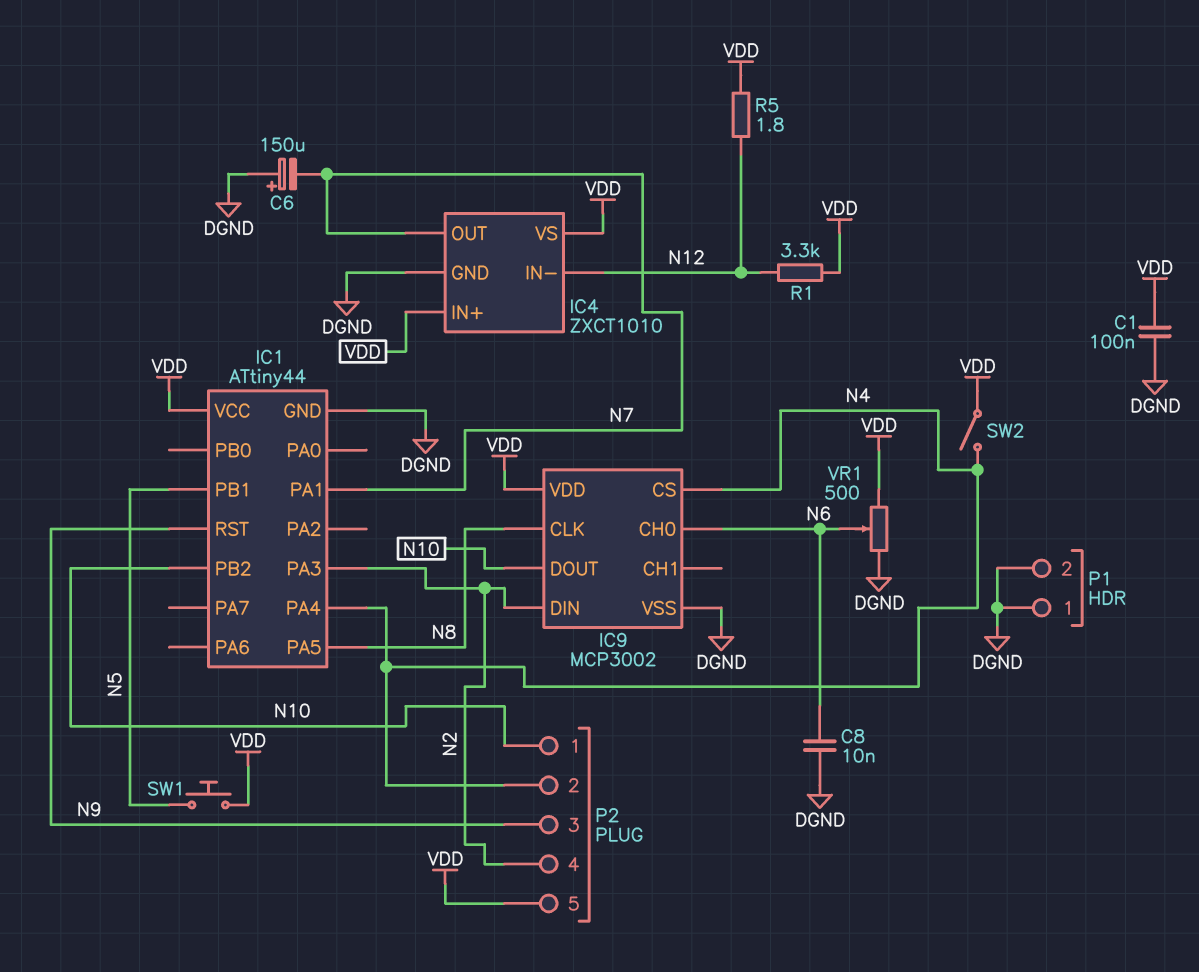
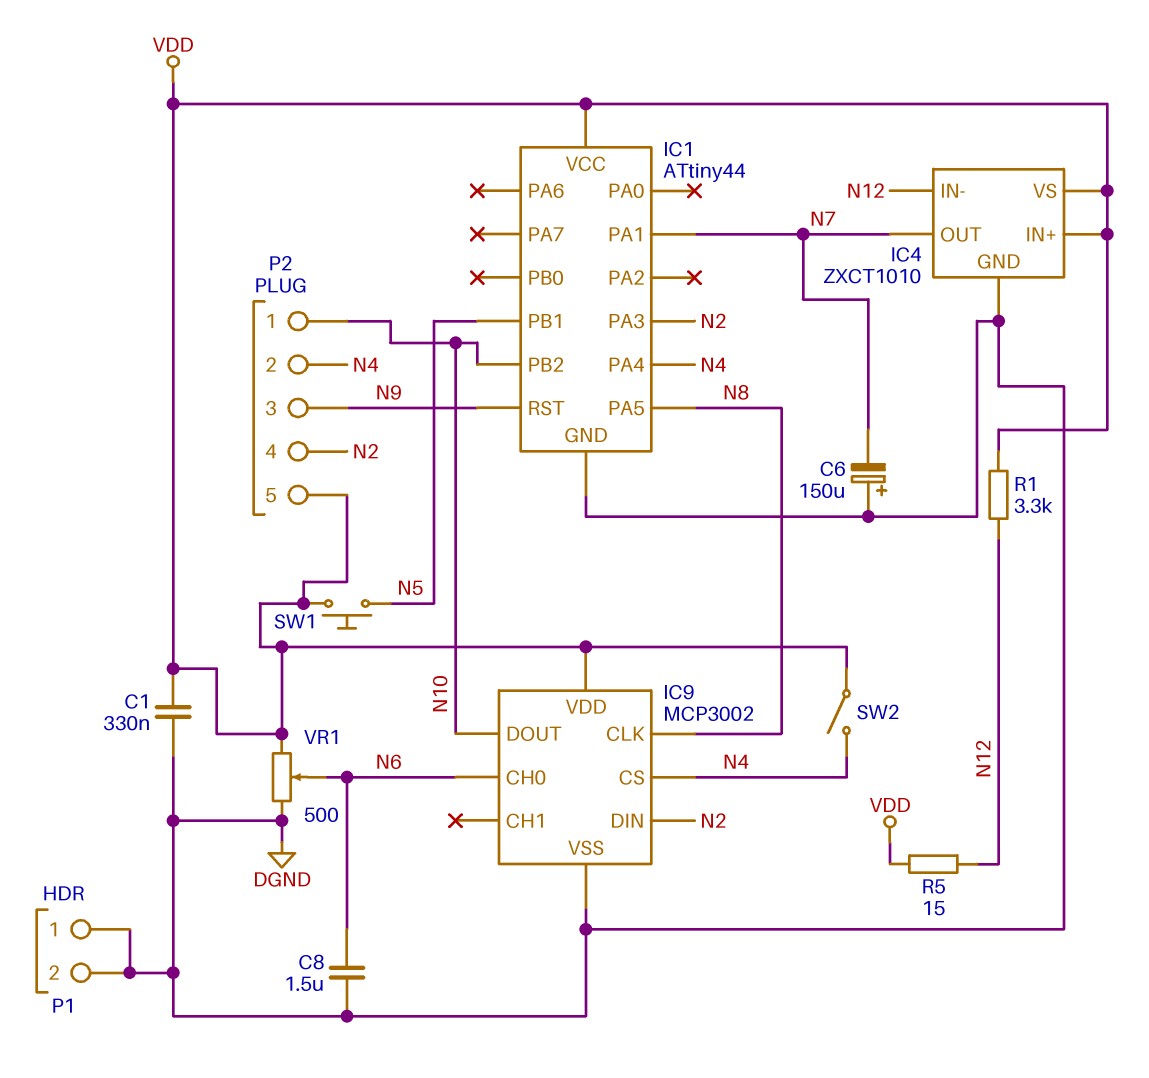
C1: 100nF (DGND, VDD) -> 330nF (DGND, VDD)
C8: 10nF (DGND, N6) -> 1.5uF (DGND, N6)
R5: 1.8 (N12, VDD) -> 15 (N12, VDD)

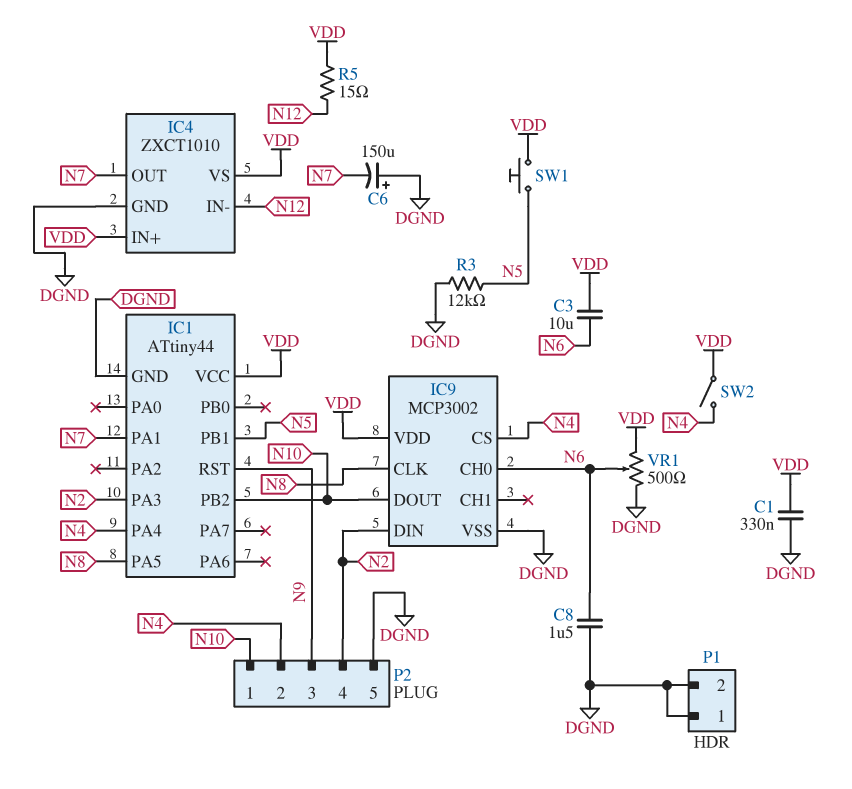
C3: none -> 10uF (N6, VDD)
P2 pin 5: VDD -> DGND
R1: 3.3k (N12, VDD) -> none
R3: none -> 12k (DGND, N5)

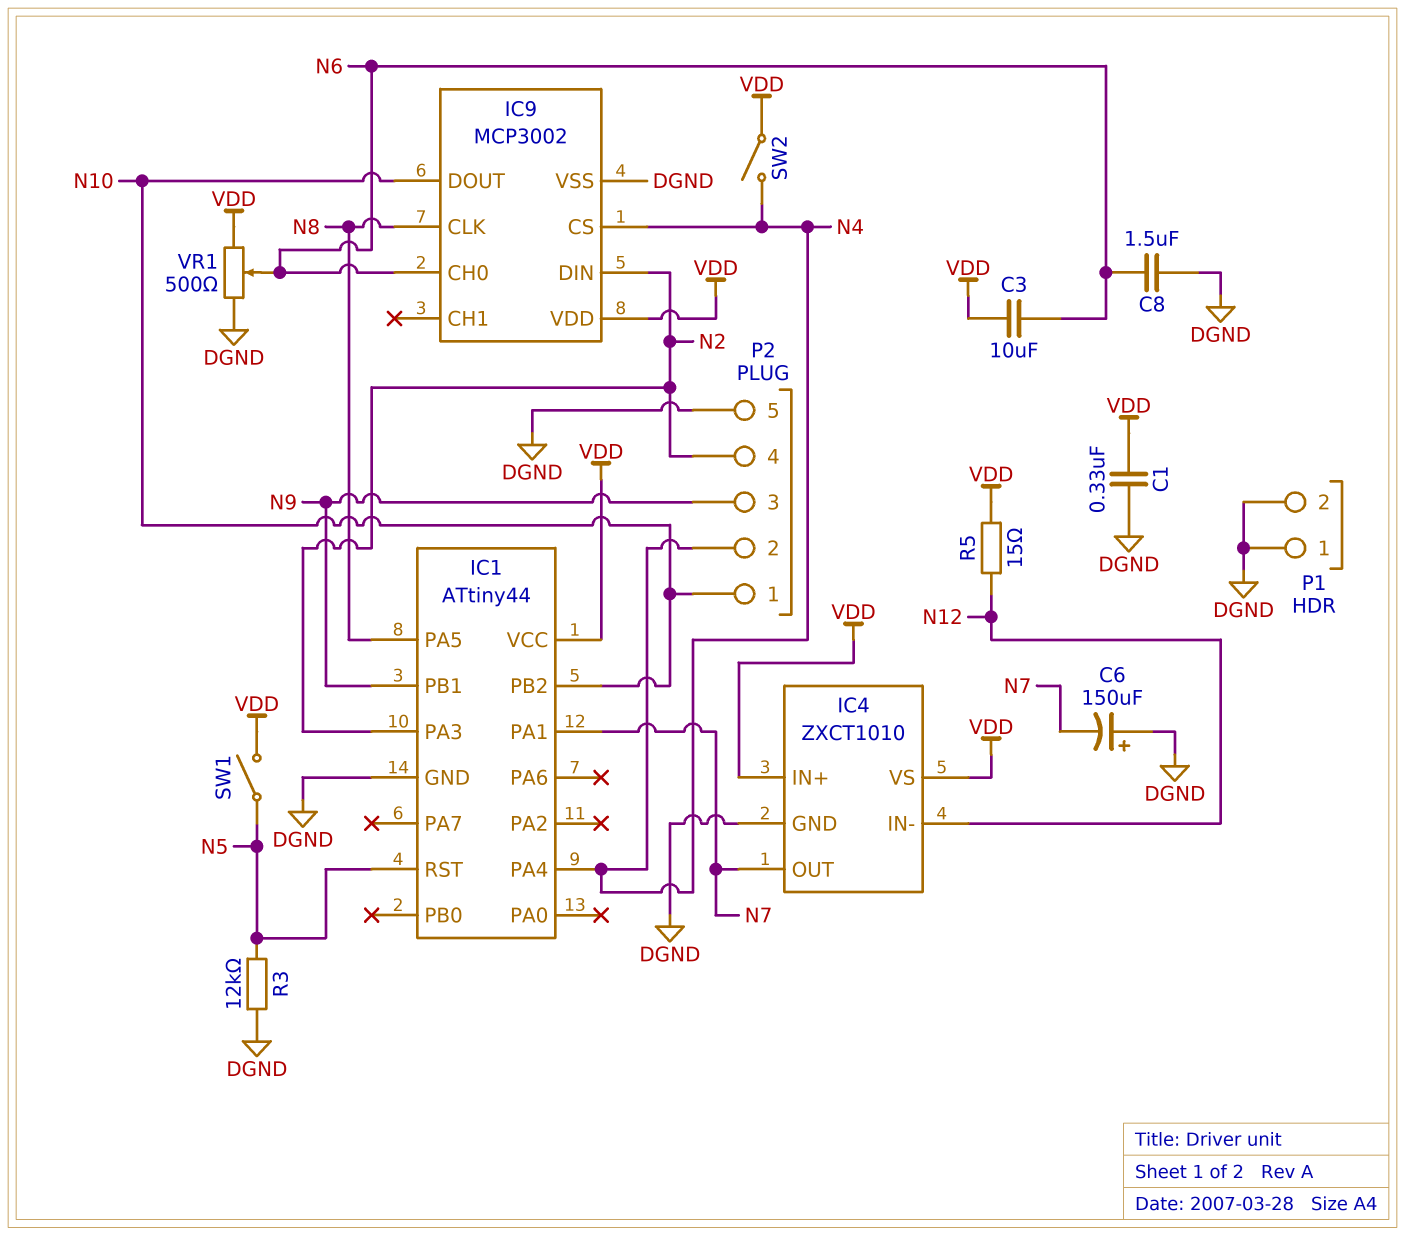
IC1 pin PB1: N5 -> N9
IC1 pin RST: N9 -> N5
SW1: button (N5, VDD) -> switch (N5, VDD)

